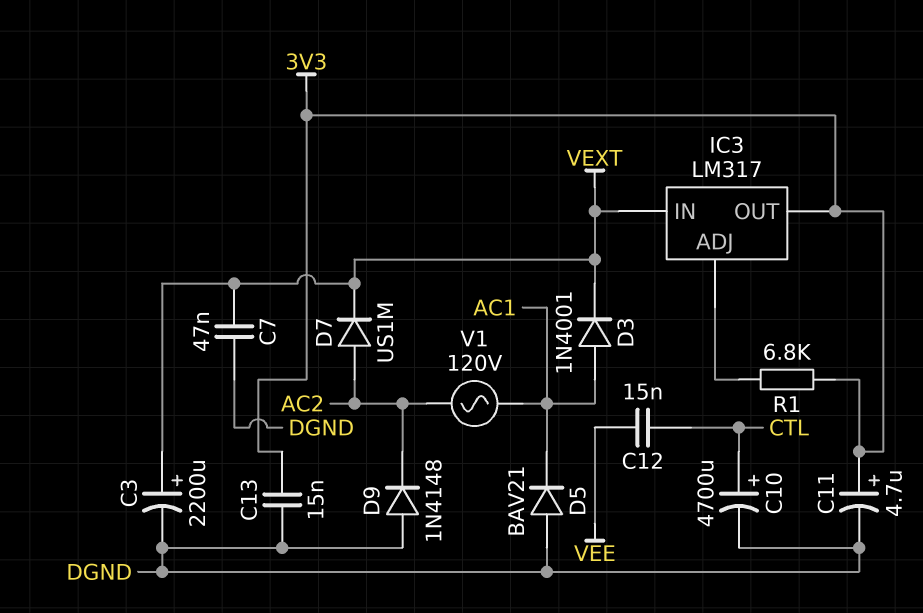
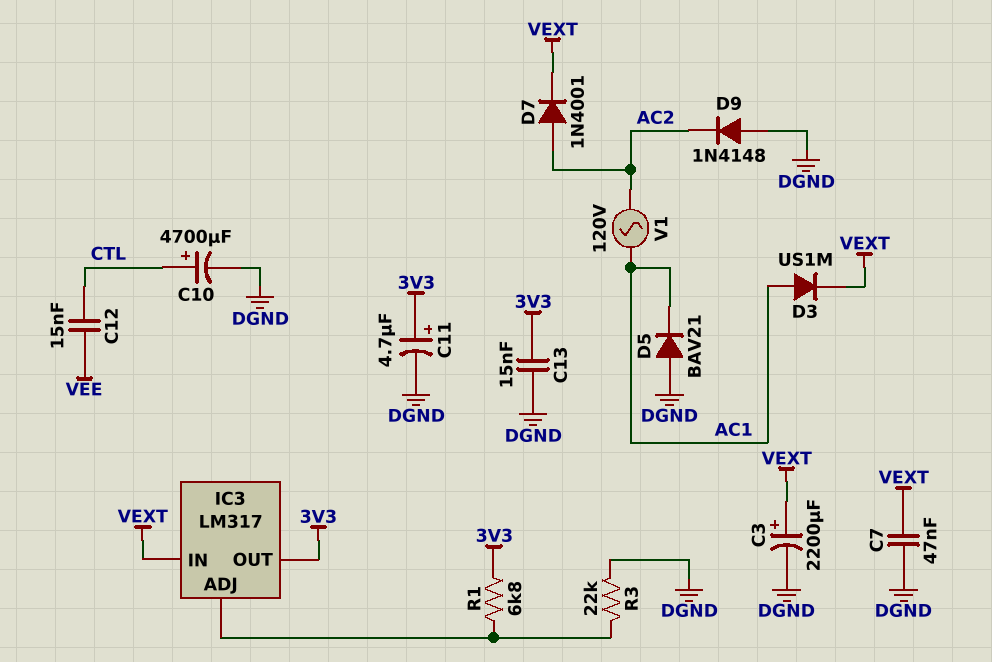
D3: diode 1N4001 (A AC1, K VEXT) -> diode US1M (A AC1, K VEXT)
D7: diode US1M (A AC2, K VEXT) -> diode 1N4001 (A AC2, K VEXT)
R3: none -> 22k (DGND, IC3/ADJ)

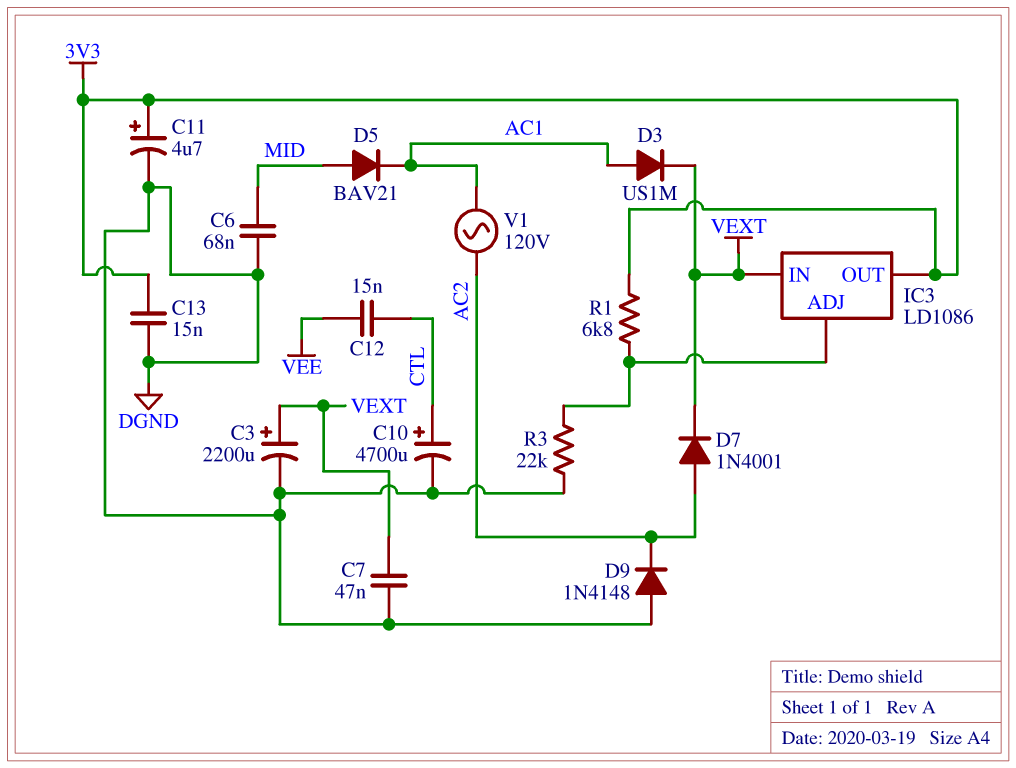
C6: none -> 68nF (DGND, MID)
D5: diode BAV21 (A DGND, K AC1) -> diode BAV21 (A MID, K AC1)
IC3: LM317 -> LD1086

